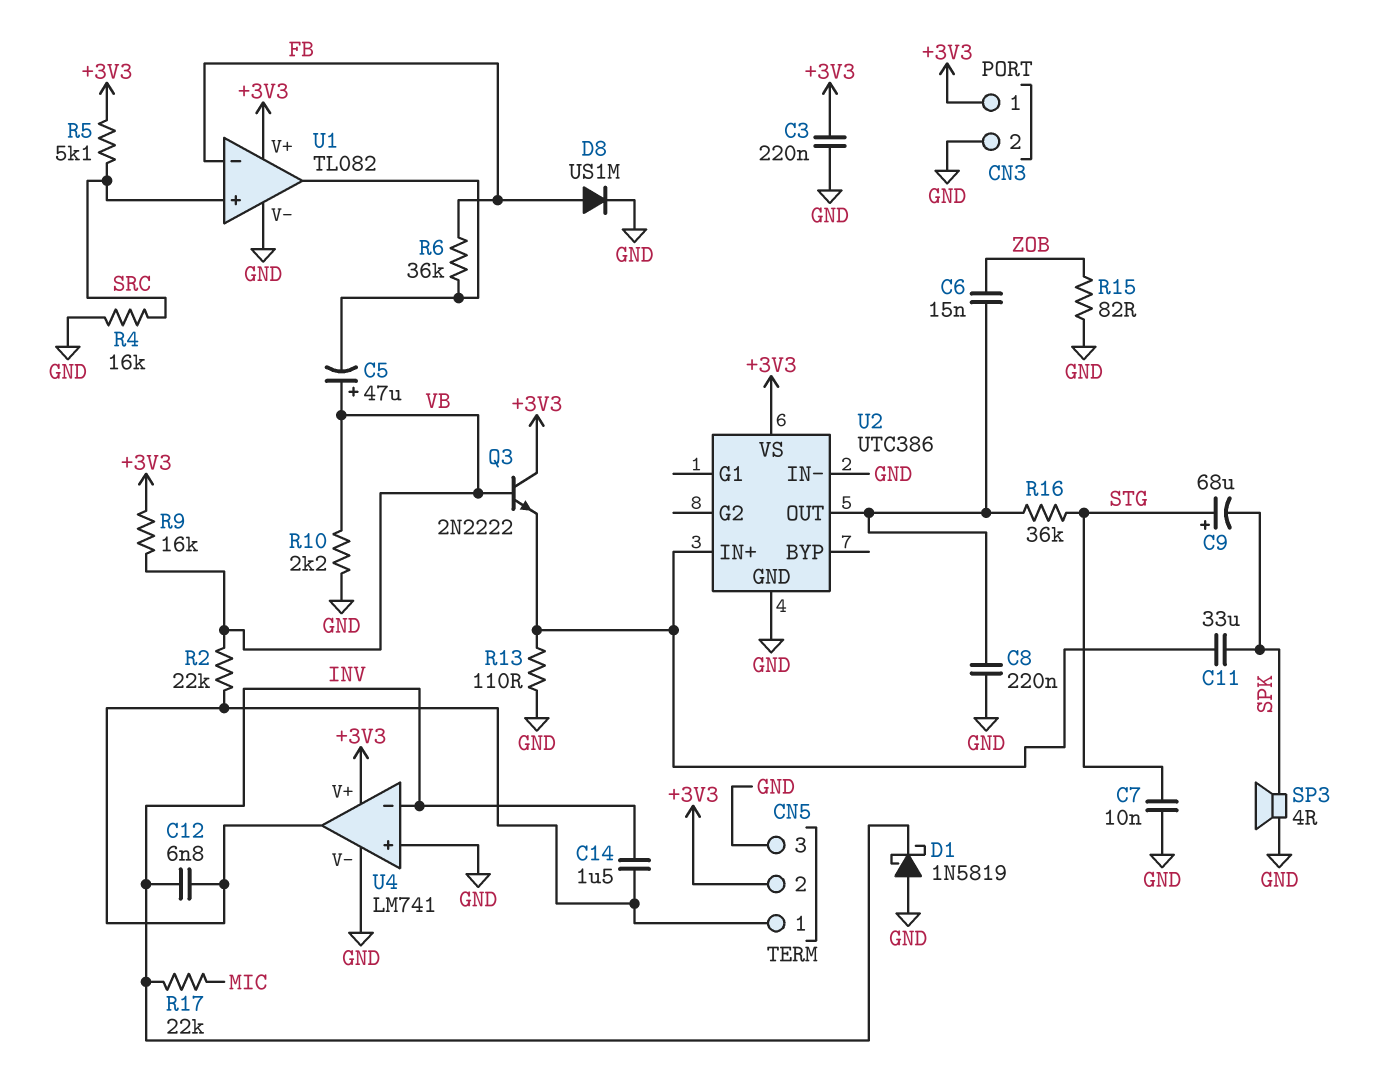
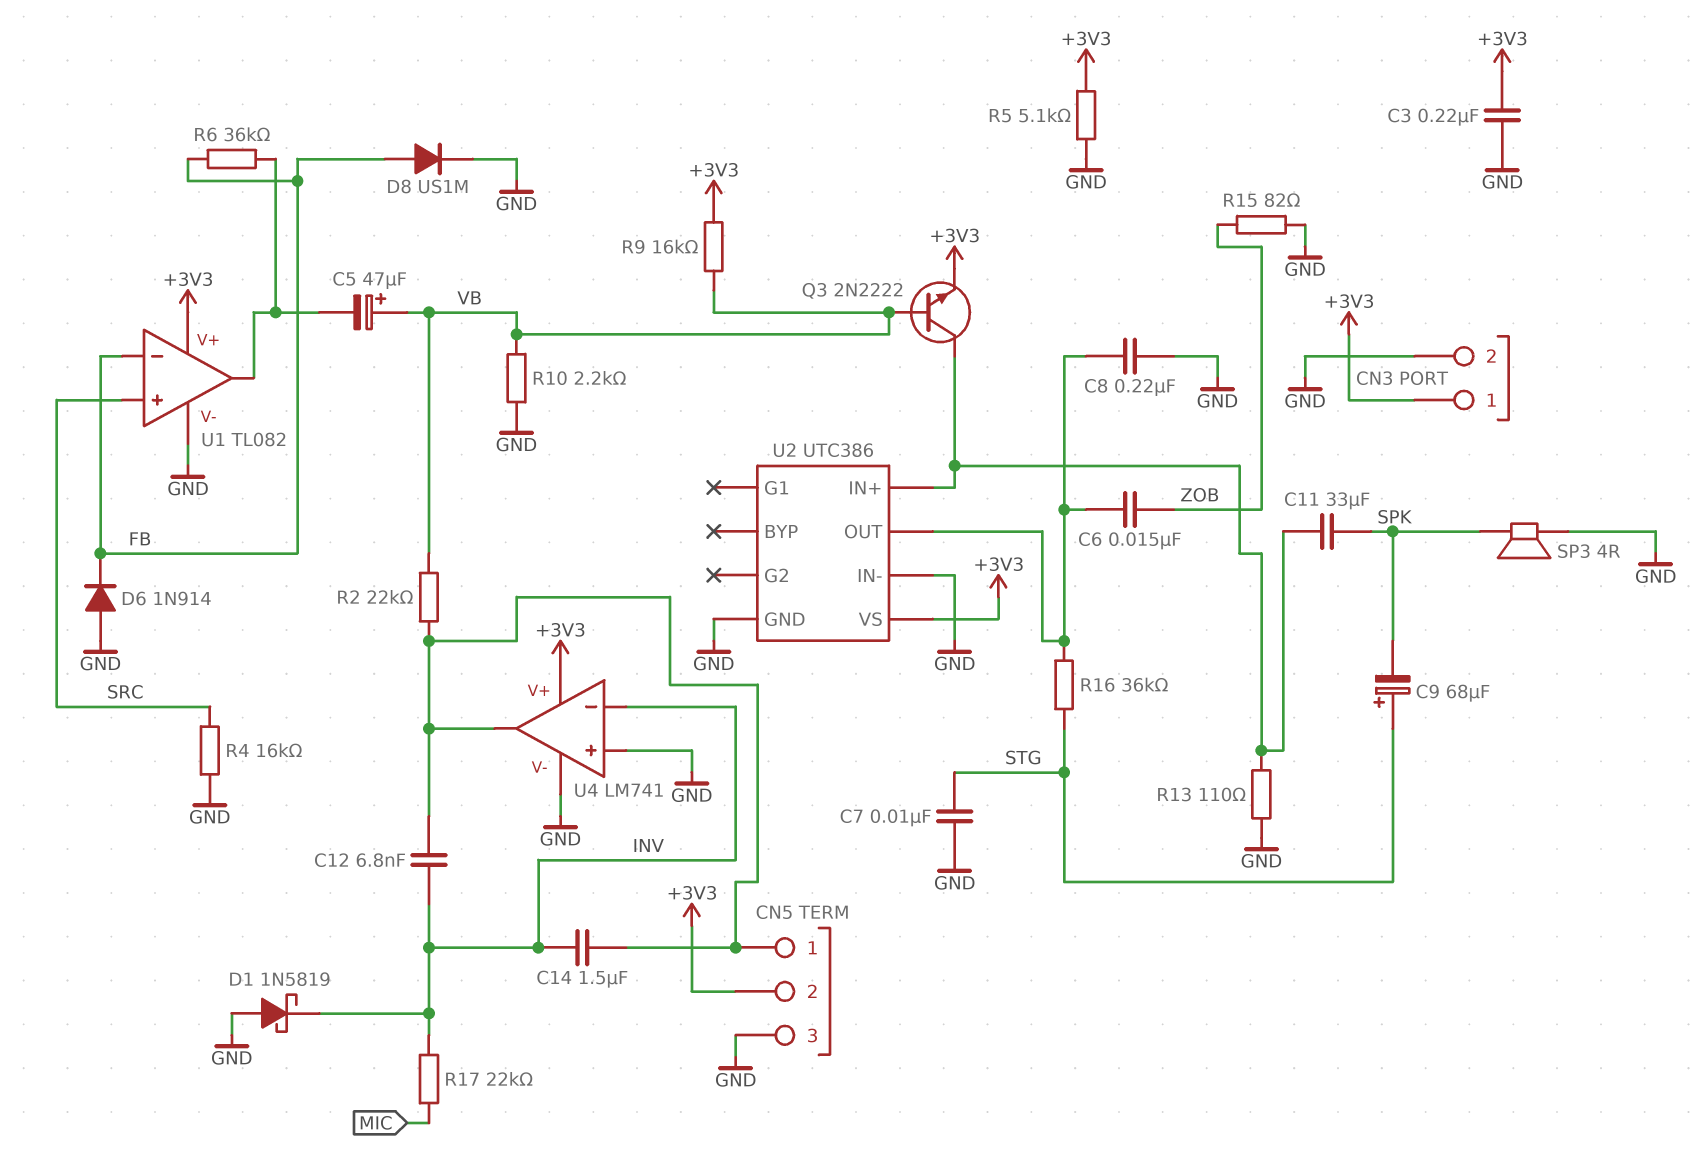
D6: none -> diode 1N914 (A GND, K FB)
Q3: NPN 2N2222 (B VB, C +3V3, E U2/IN+) -> NPN 2N2222 (B VB, C U2/IN+, E +3V3)
R5: 5.1k (+3V3, SRC) -> 5.1k (+3V3, GND)

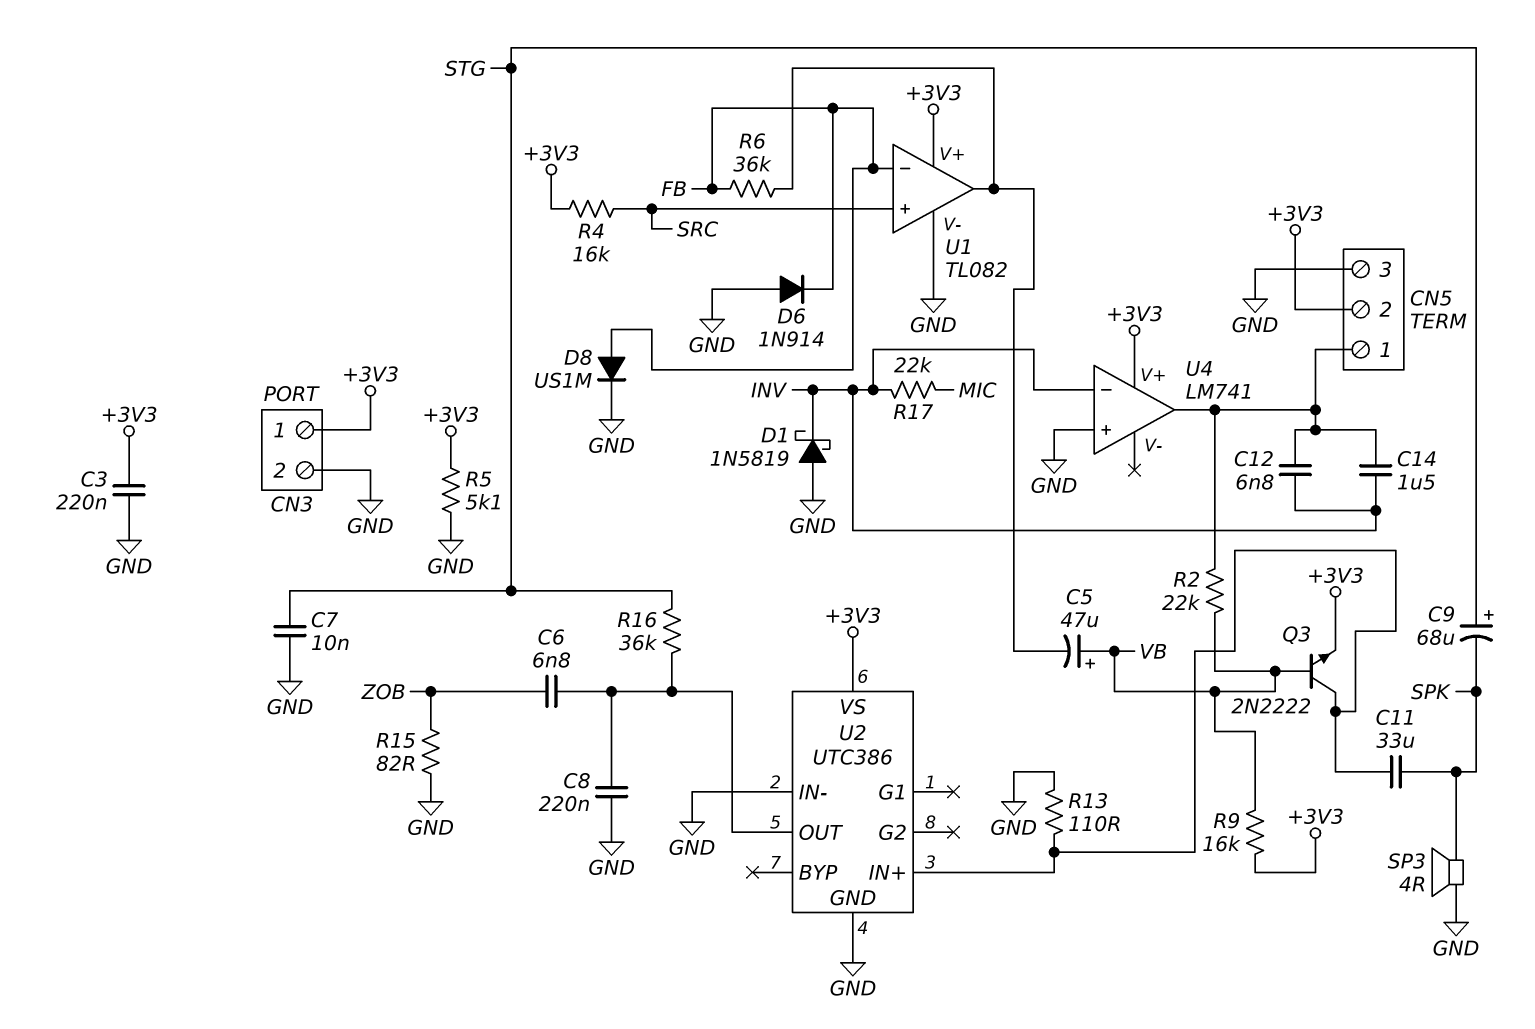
C6: 15nF (U2/OUT, ZOB) -> 6.8nF (U2/OUT, ZOB)
R4: 16k (GND, SRC) -> 16k (+3V3, SRC)
R10: 2.2k (GND, VB) -> none
U4 pin V-: GND -> none

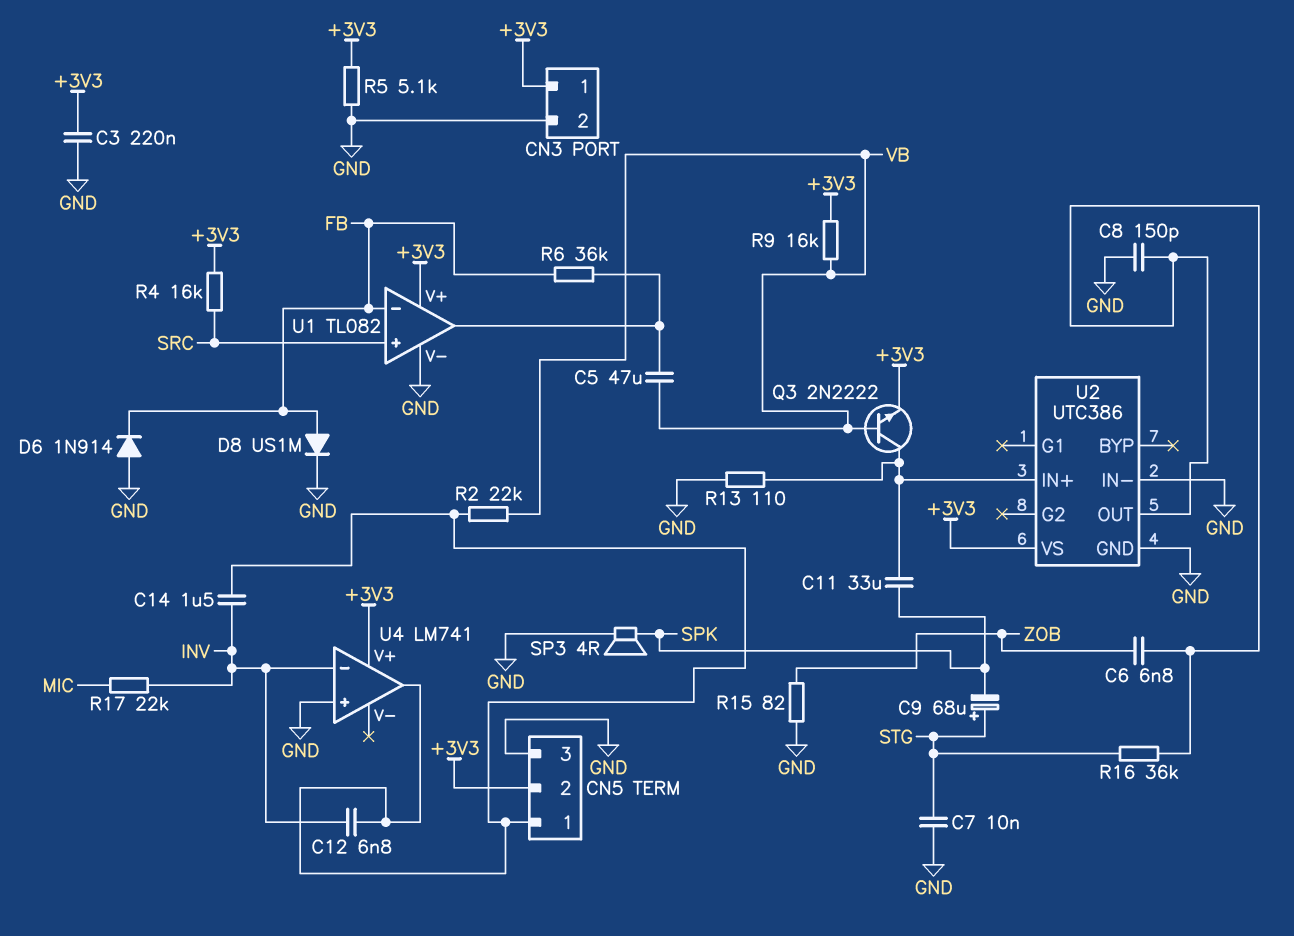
C5: 47uF (plus VB, minus U1/out) -> 47uF (U1/out, VB)
C8: 220nF (GND, U2/OUT) -> 150pF (GND, U2/OUT)
D1: schottky 1N5819 (A GND, K INV) -> none

